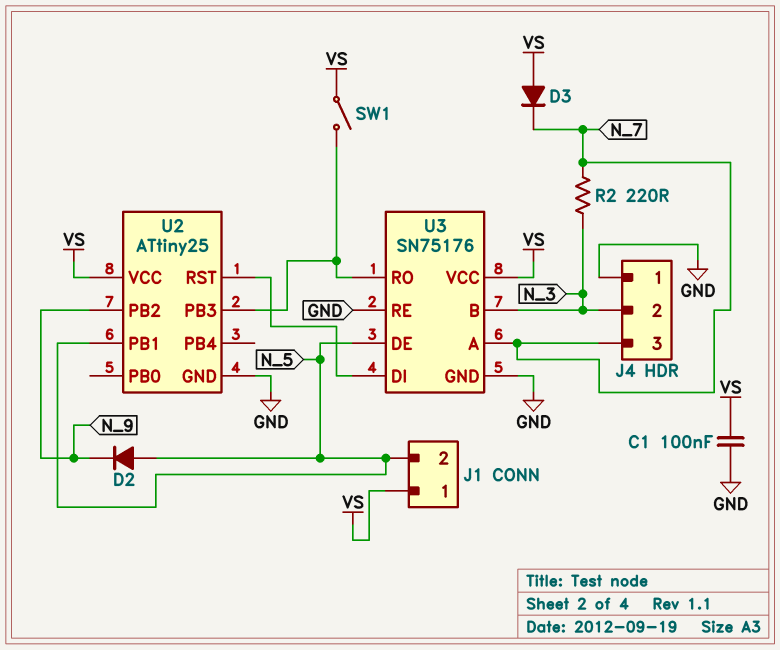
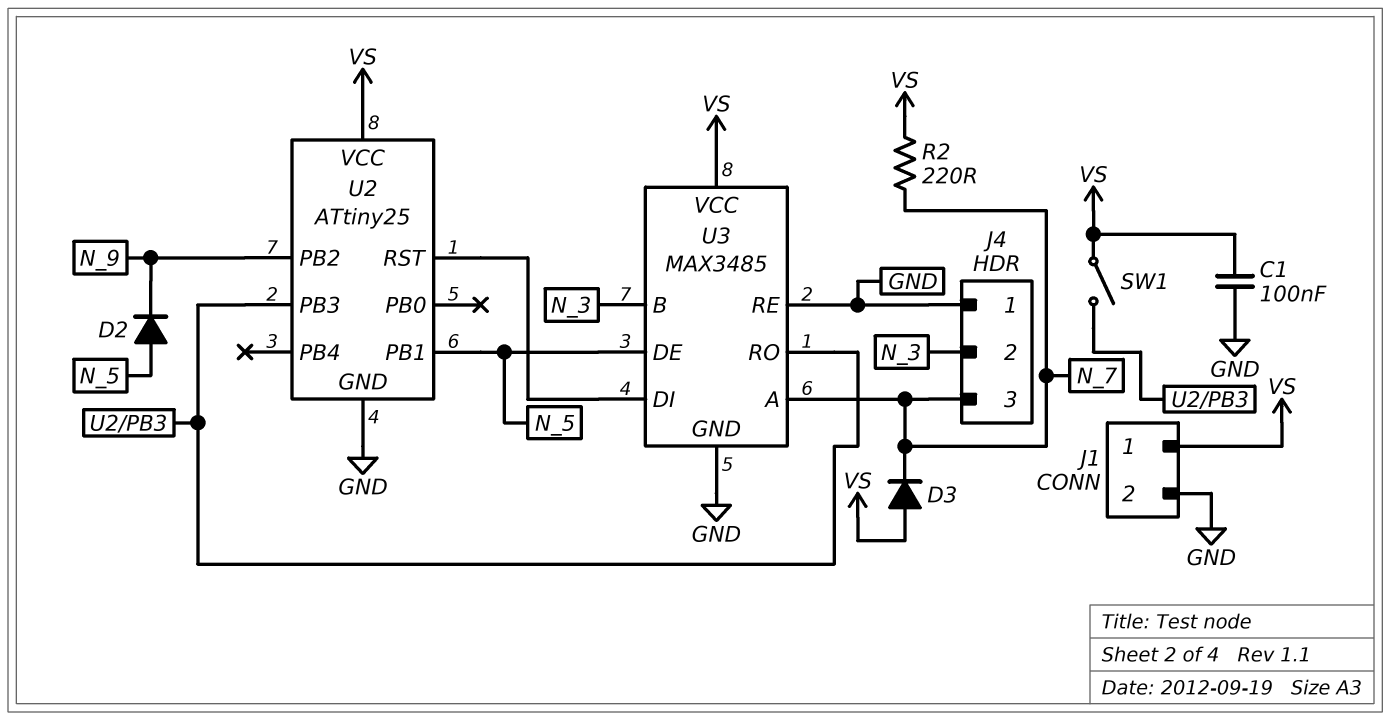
J1 pin 2: N_5 -> GND
R2: 220 (N_3, N_7) -> 220 (N_7, VS)
U3: SN75176 -> MAX3485

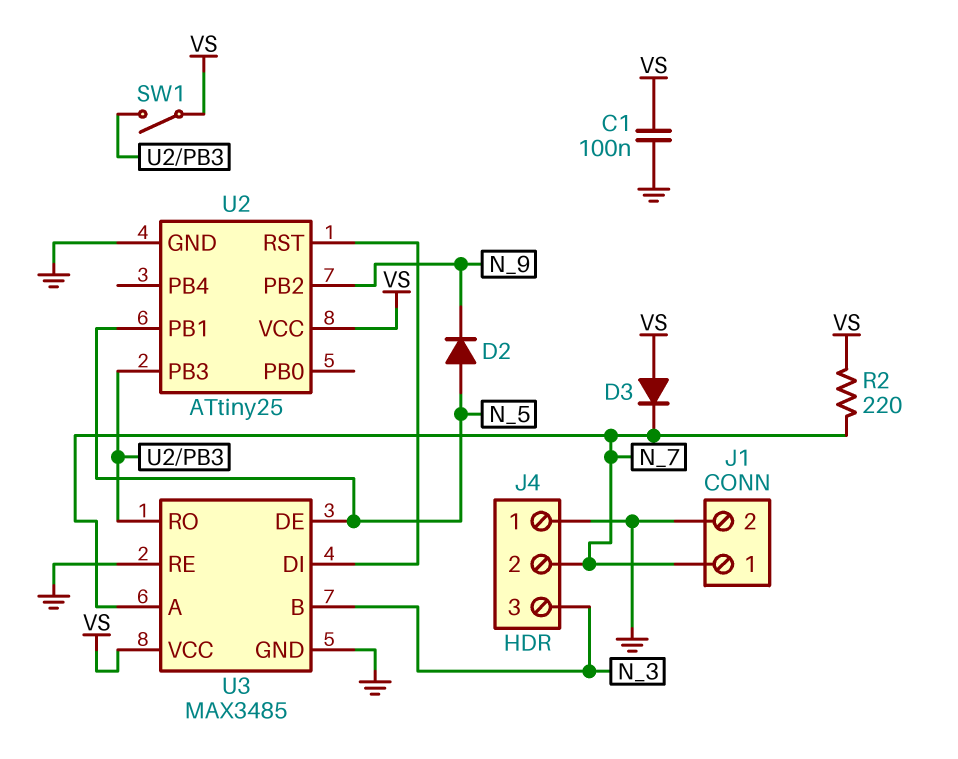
J1 pin 1: VS -> N_7
J4 pin 2: N_3 -> N_7
J4 pin 3: N_7 -> N_3

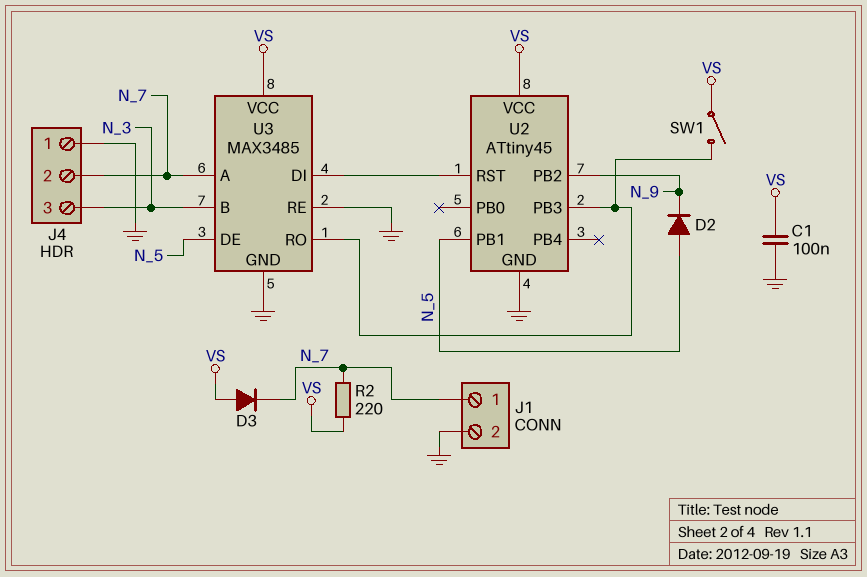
U2: ATtiny25 -> ATtiny45

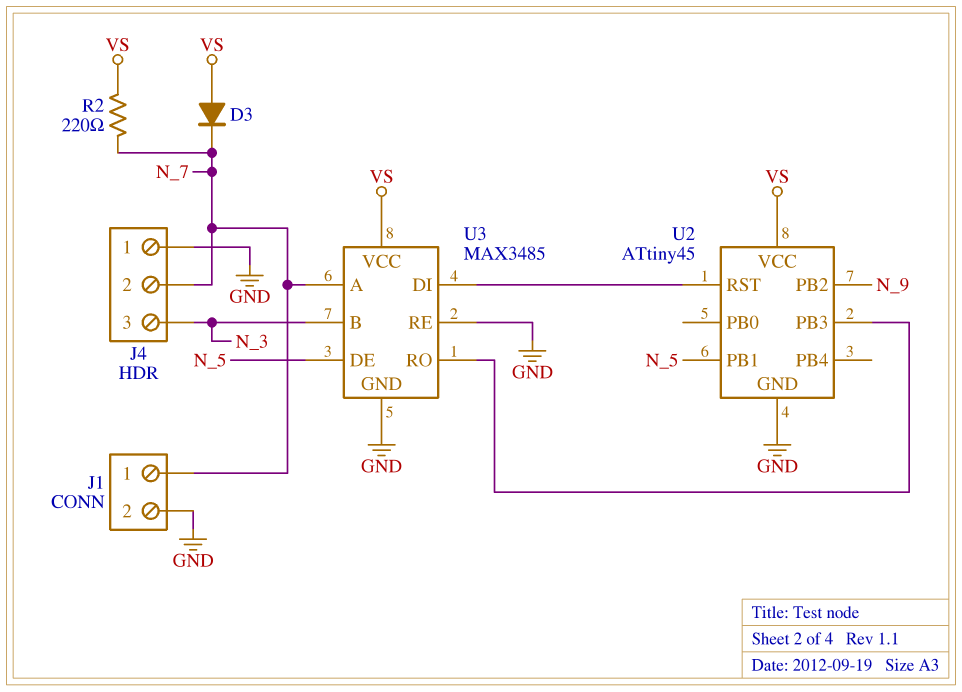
C1: 100nF (GND, VS) -> none
D2: diode (A N_5, K N_9) -> none
SW1: switch (U2/PB3, VS) -> none

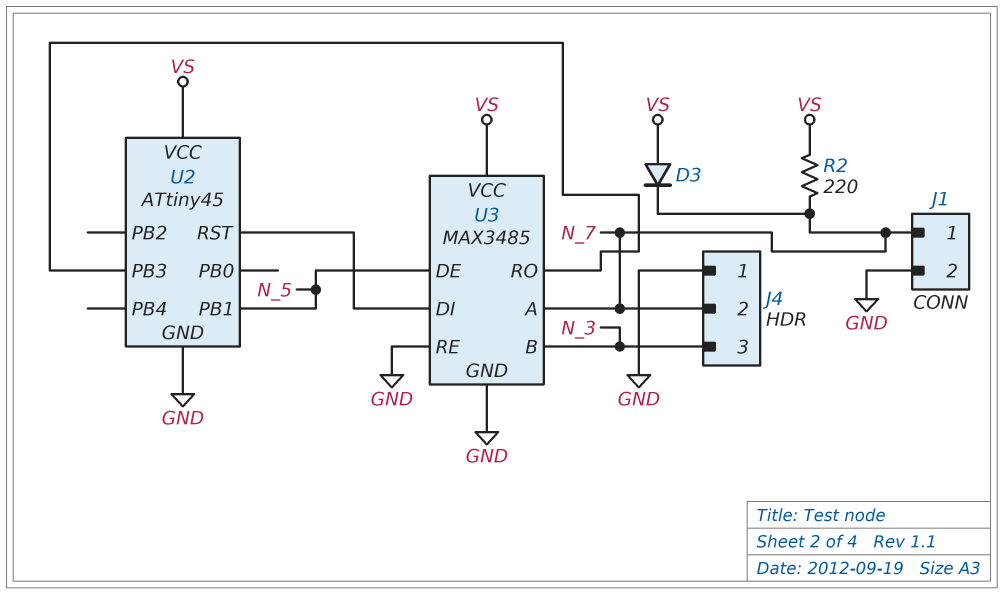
U2 pin PB2: N_9 -> none

